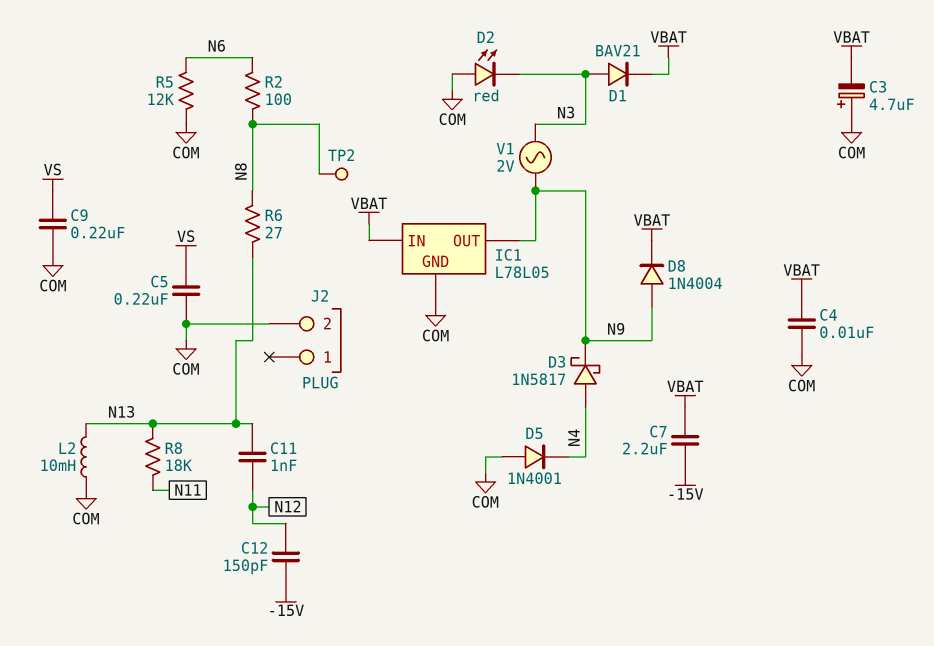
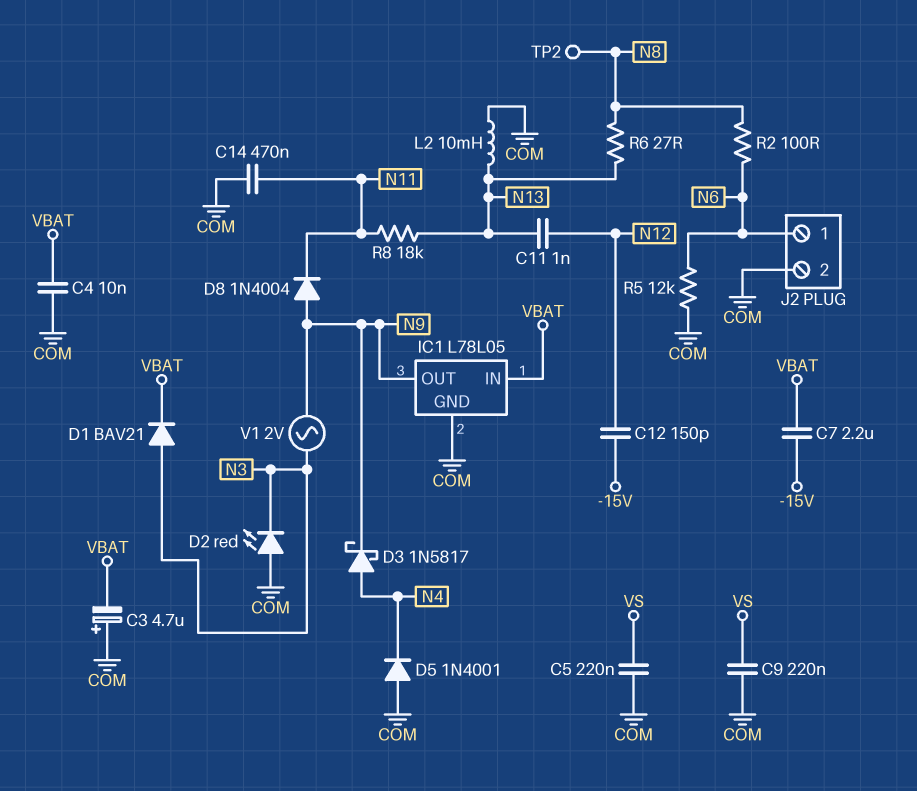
C14: none -> 470nF (COM, N11)
D8: diode 1N4004 (A N9, K VBAT) -> diode 1N4004 (A N9, K N11)
J2 pin 1: none -> N6

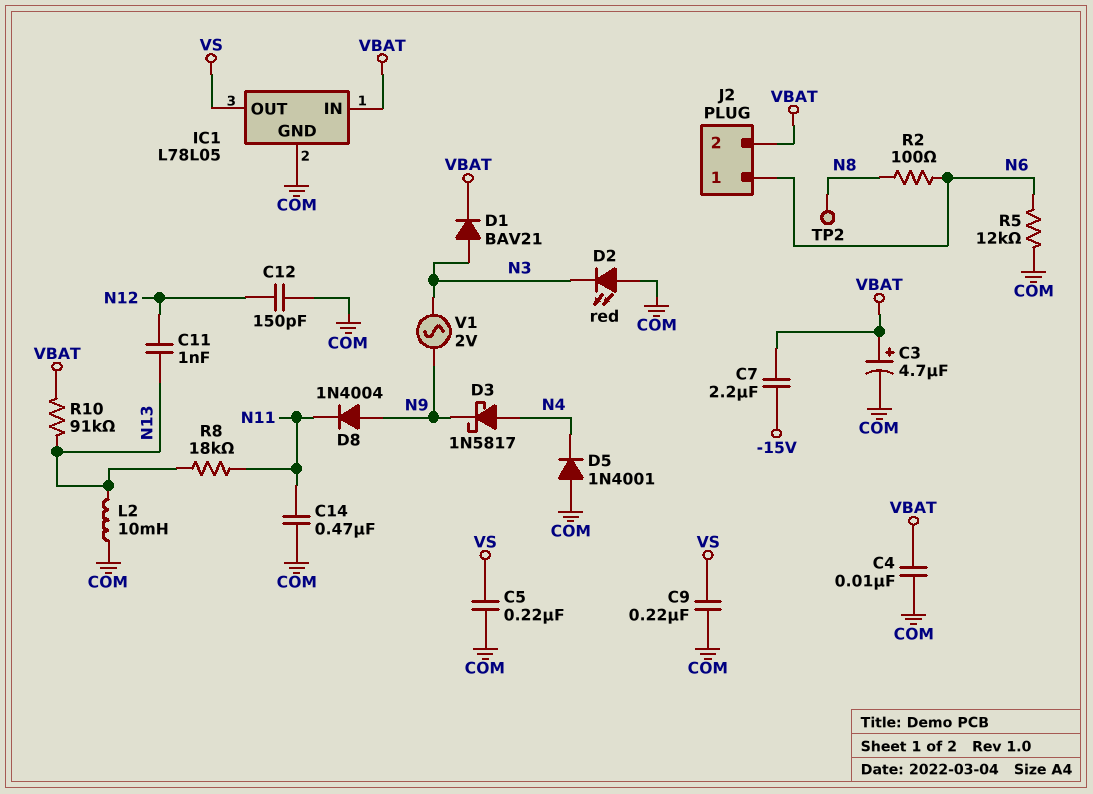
C3: 4.7uF (plus COM, minus VBAT) -> 4.7uF (plus VBAT, minus COM)
C12: 150pF (-15V, N12) -> 150pF (COM, N12)
IC1 pin OUT: N9 -> VS
J2 pin 2: COM -> VBAT
R6: 27 (N8, N13) -> none
R10: none -> 91k (N13, VBAT)

